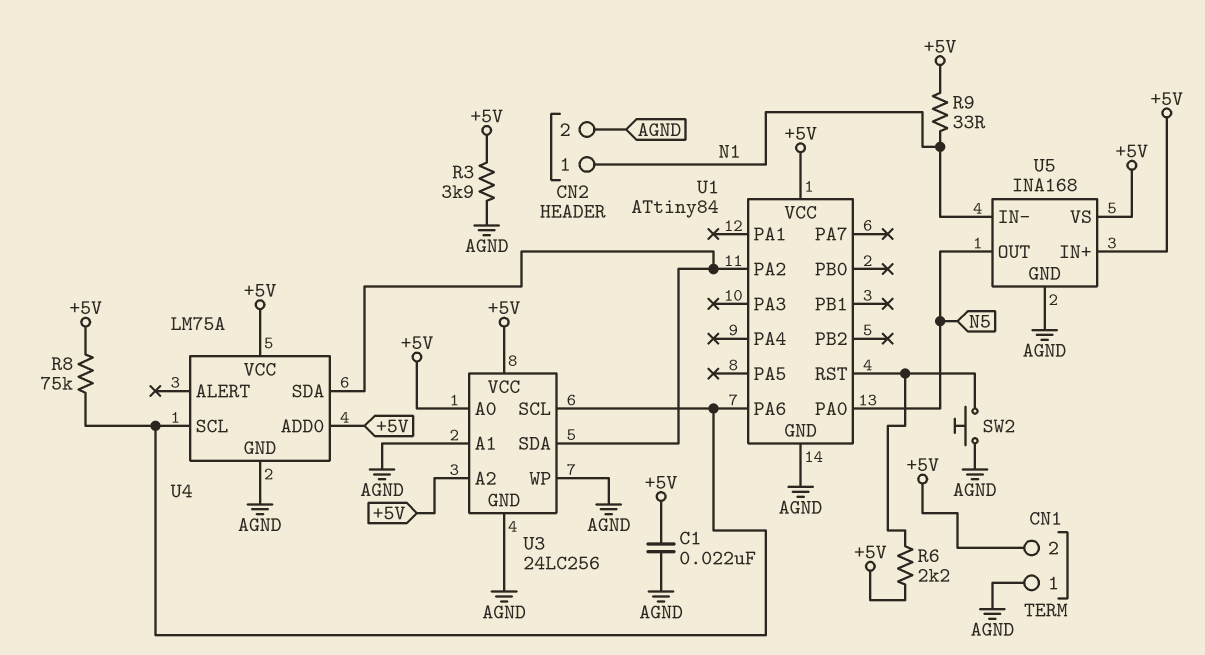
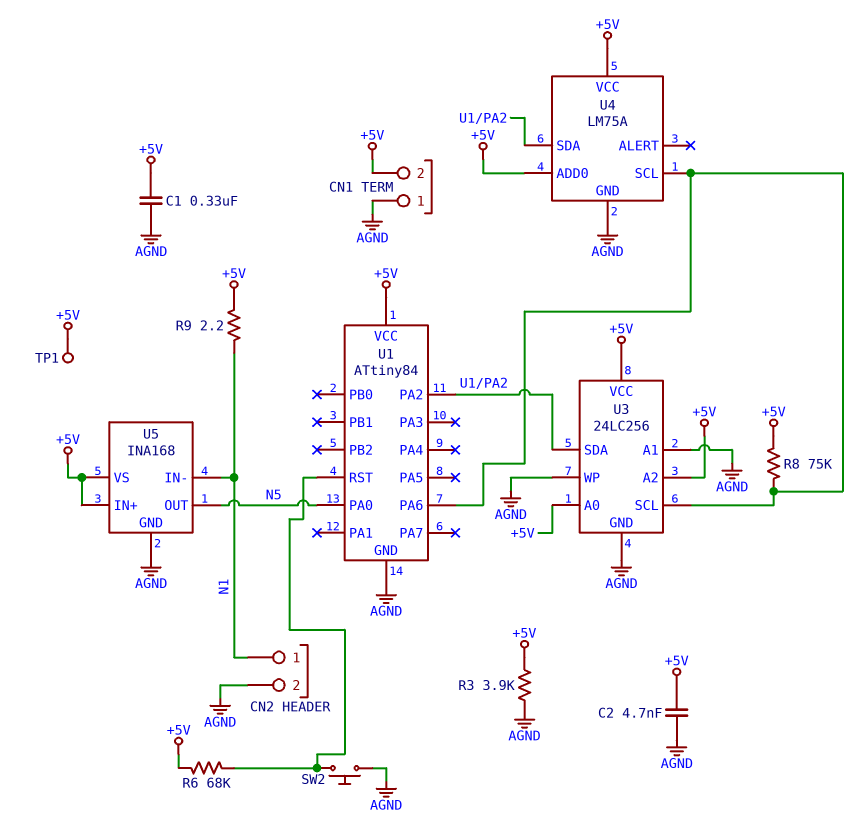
C1: 22nF (+5V, AGND) -> 330nF (+5V, AGND)
C2: none -> 4.7nF (+5V, AGND)
R6: 2.2k (+5V, U1/RST) -> 68k (+5V, U1/RST)
R9: 33 (+5V, N1) -> 2.2 (+5V, N1)
TP1: none -> test point (+5V)

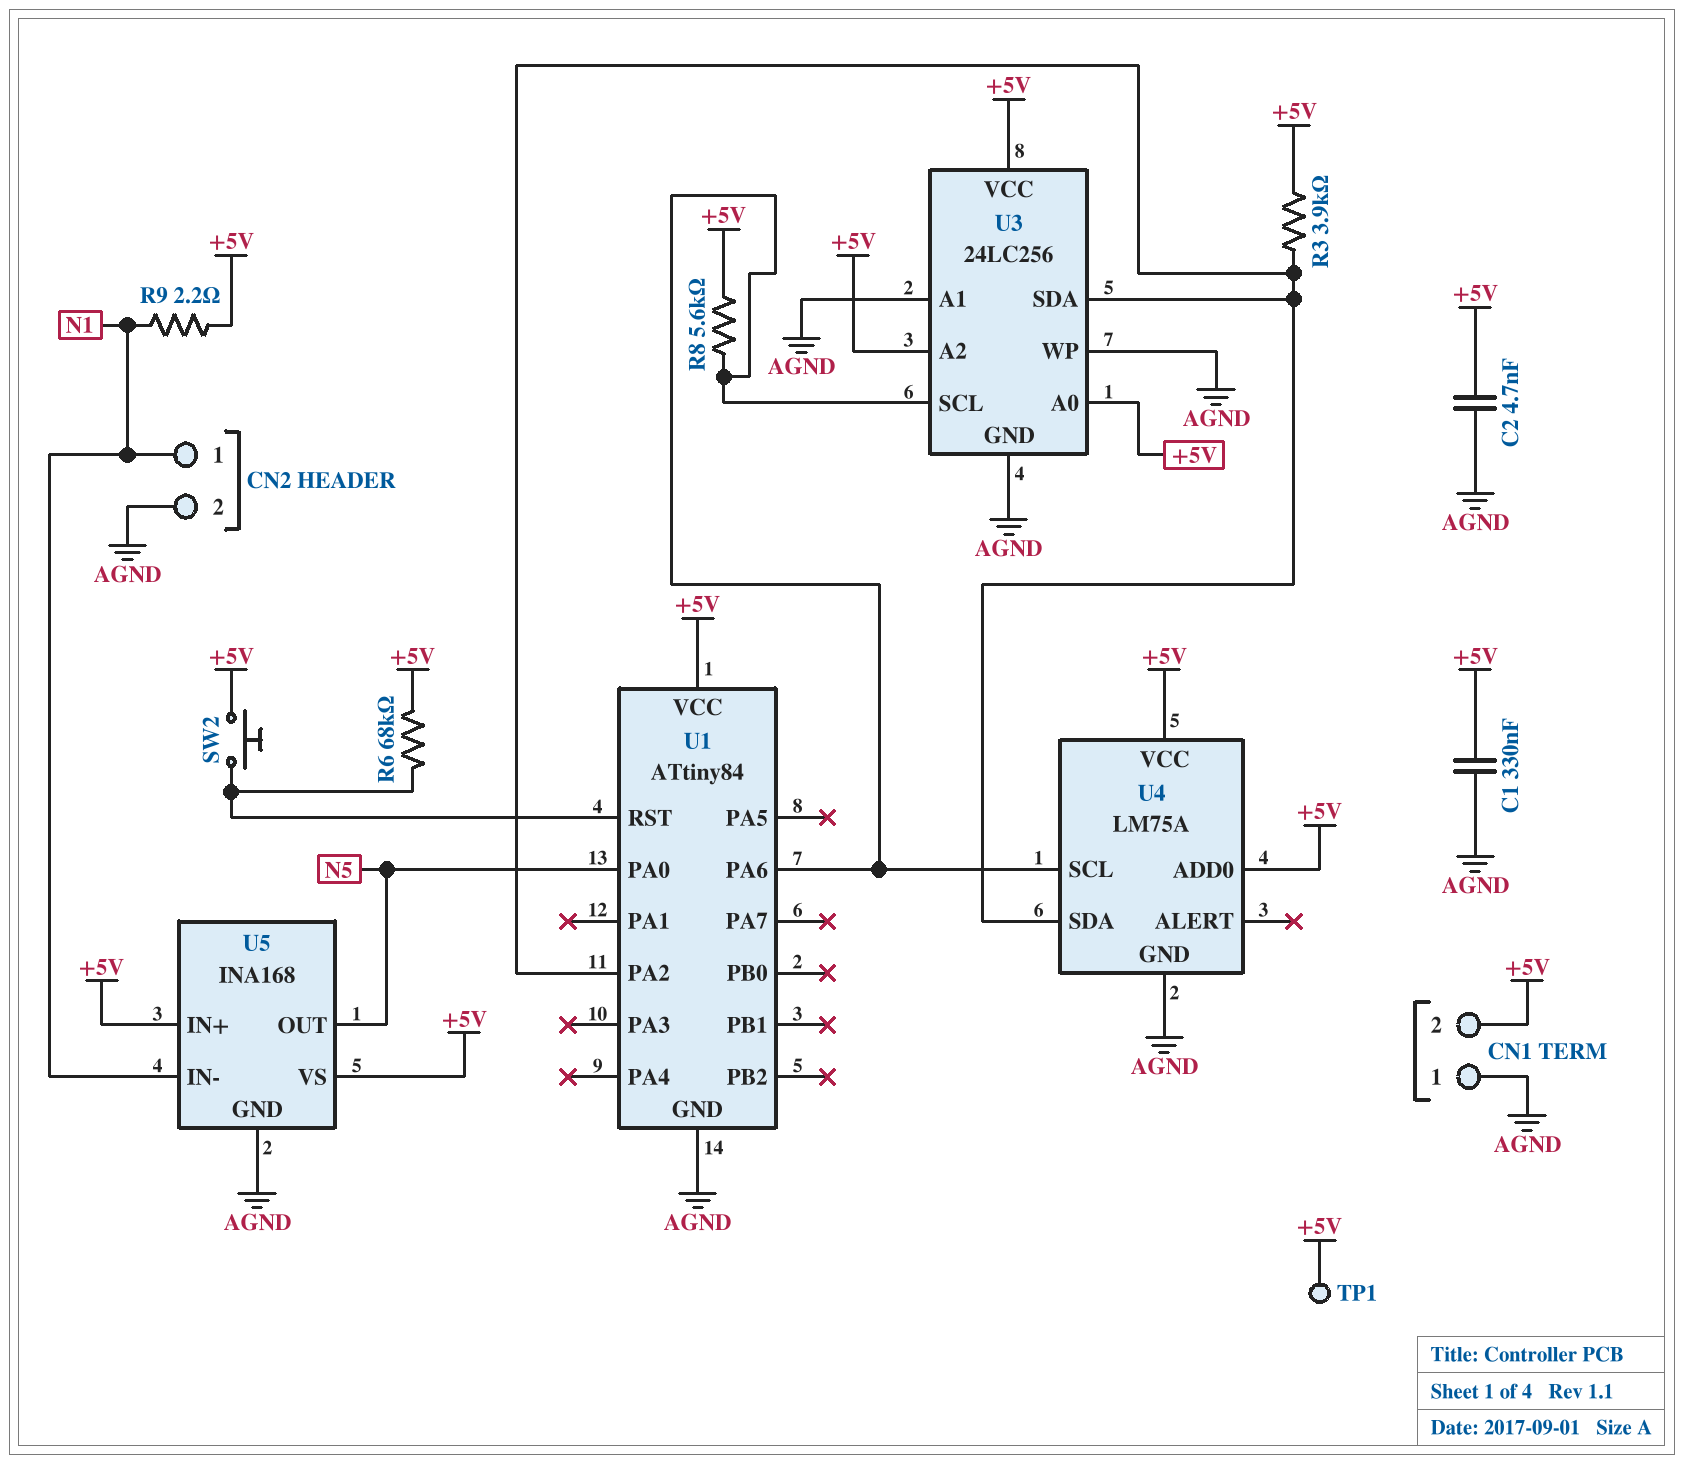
R3: 3.9k (+5V, AGND) -> 3.9k (+5V, U1/PA2)
R8: 75k (+5V, U1/PA6) -> 5.6k (+5V, U1/PA6)
SW2: button (AGND, U1/RST) -> button (+5V, U1/RST)

